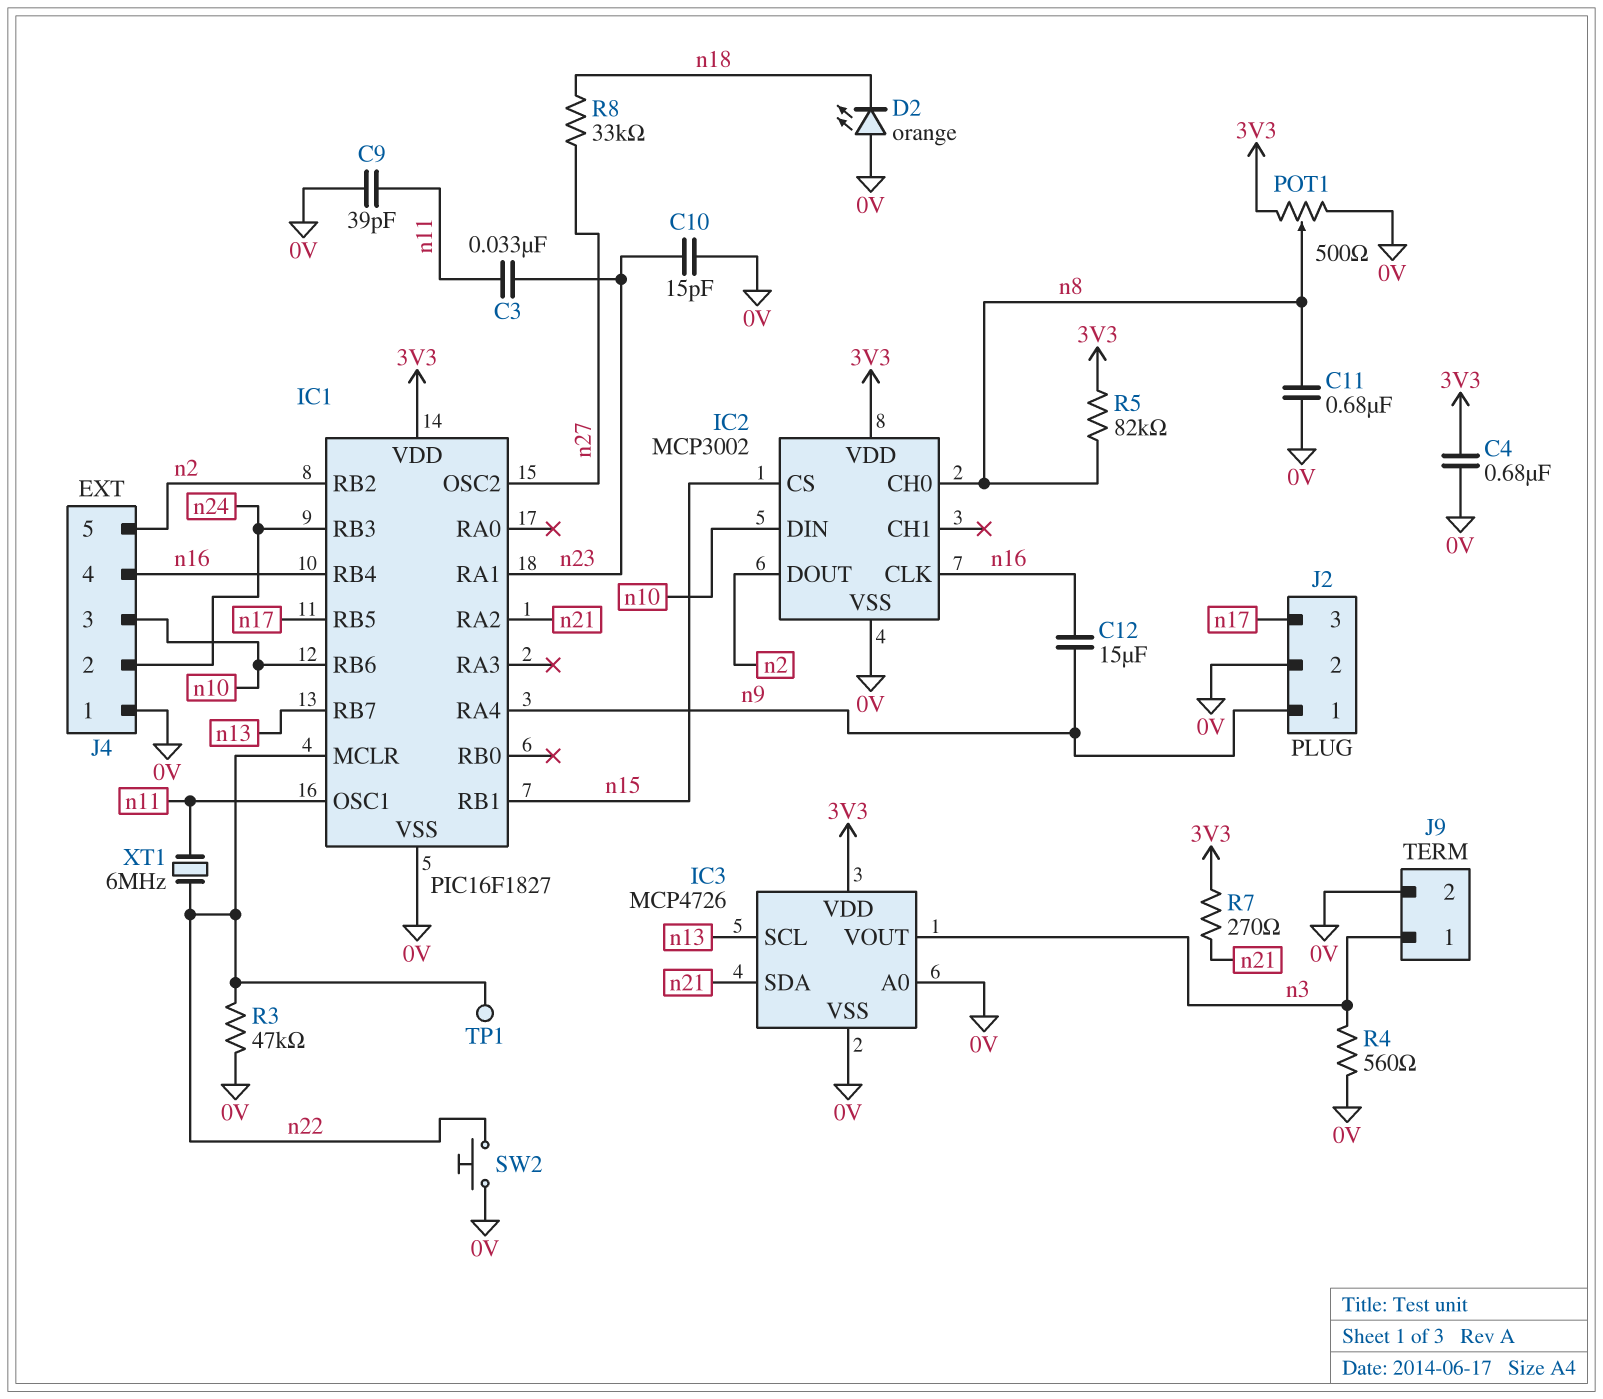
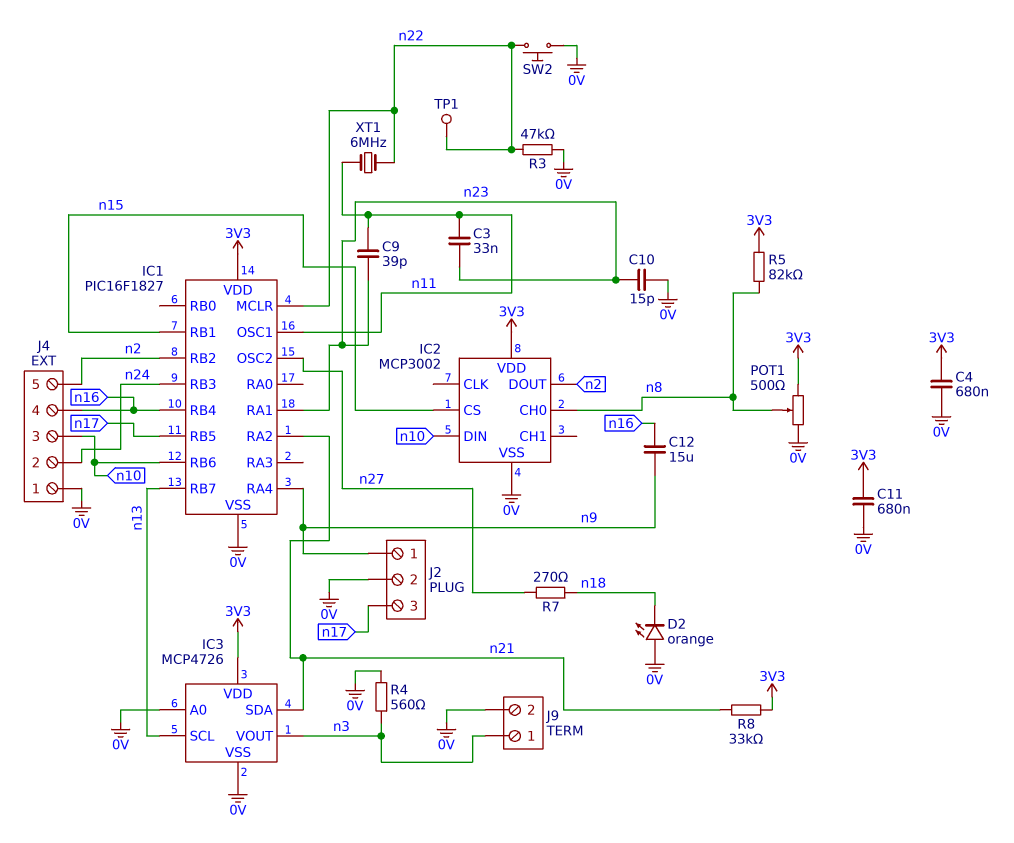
C9: 39pF (0V, n11) -> 39pF (n11, n23)
C11: 680nF (0V, n8) -> 680nF (0V, 3V3)
IC2 pin CLK: n16 -> none
R7: 270 (3V3, n21) -> 270 (n18, n27)
R8: 33k (n18, n27) -> 33k (3V3, n21)

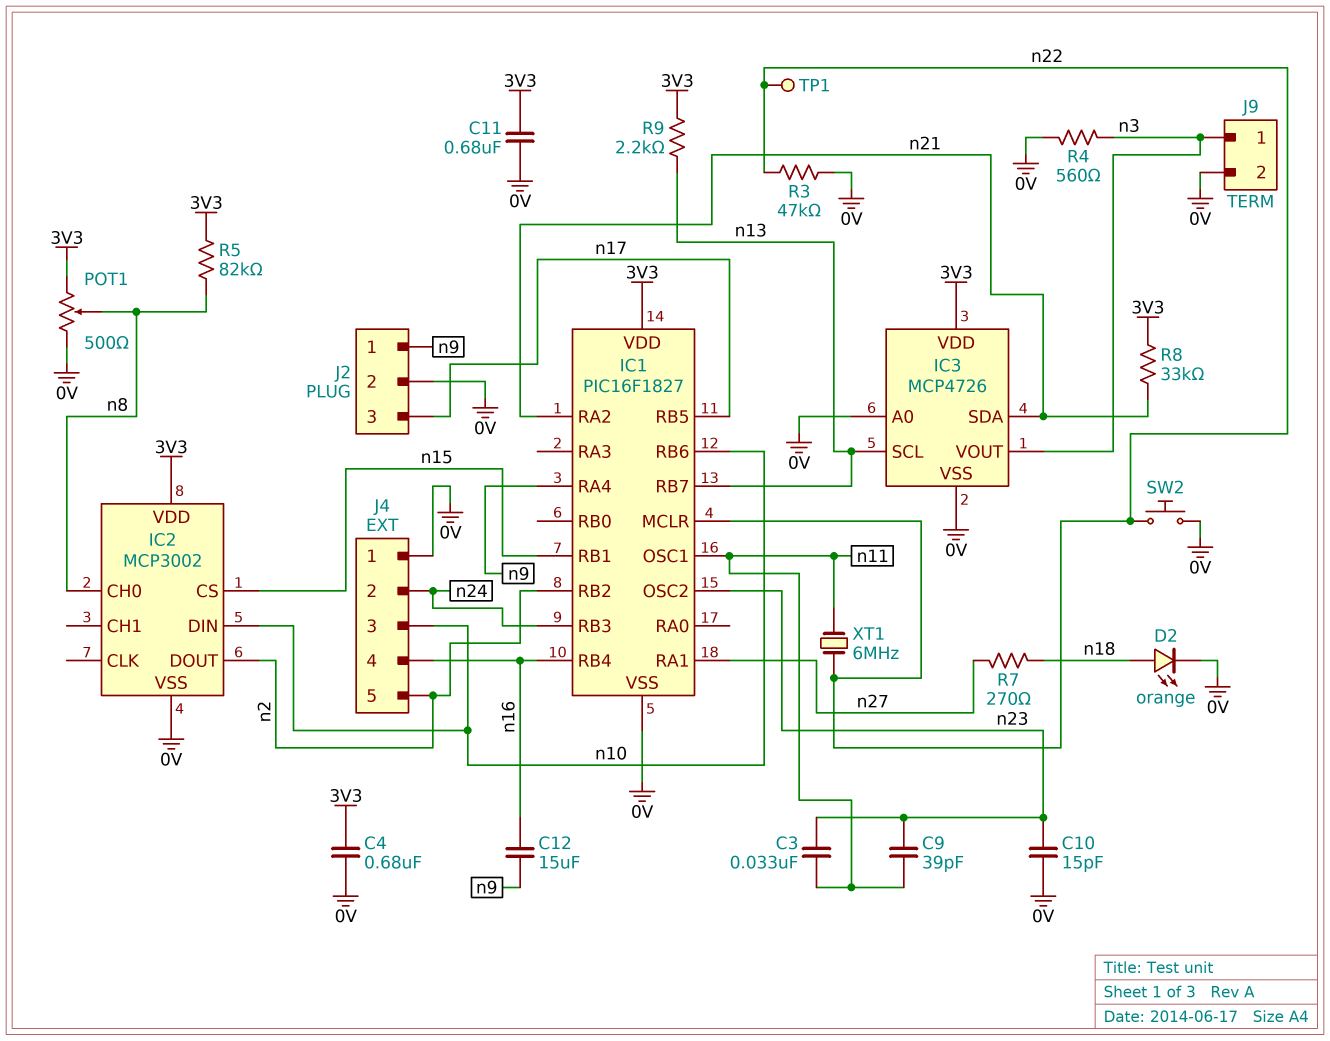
D2: LED orange (A 0V, K n18) -> LED orange (A n18, K 0V)
IC1 pin OSC2: n27 -> n23
IC1 pin RA1: n23 -> n27
R9: none -> 2.2k (3V3, n13)

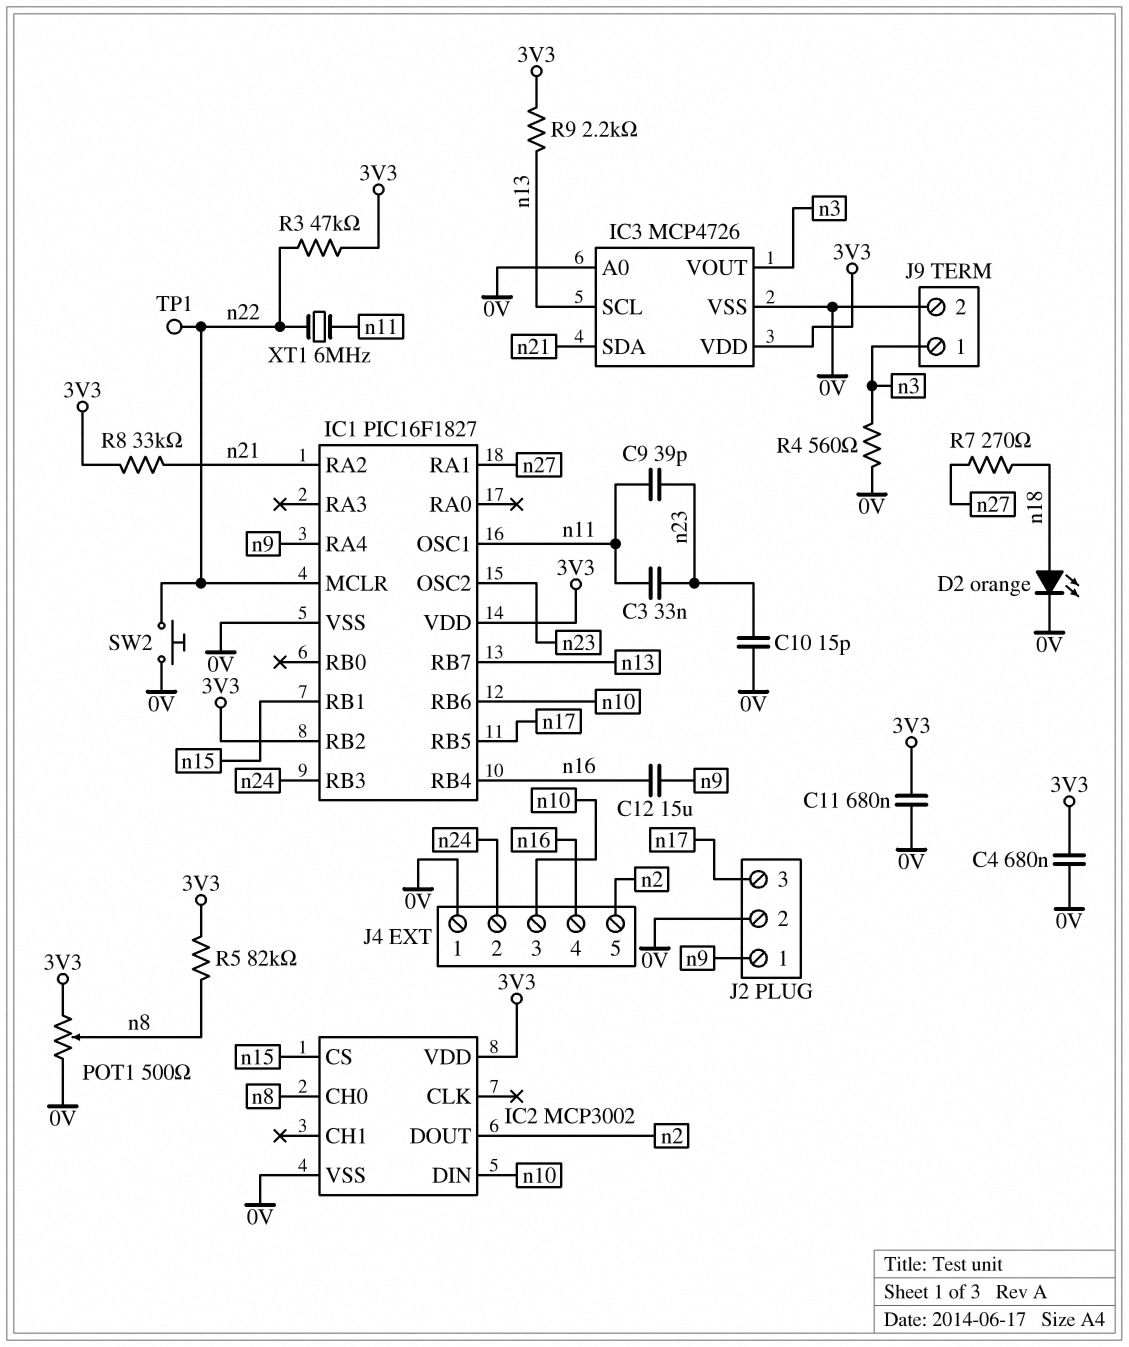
IC1 pin RB2: n2 -> 3V3
R3: 47k (0V, n22) -> 47k (3V3, n22)

